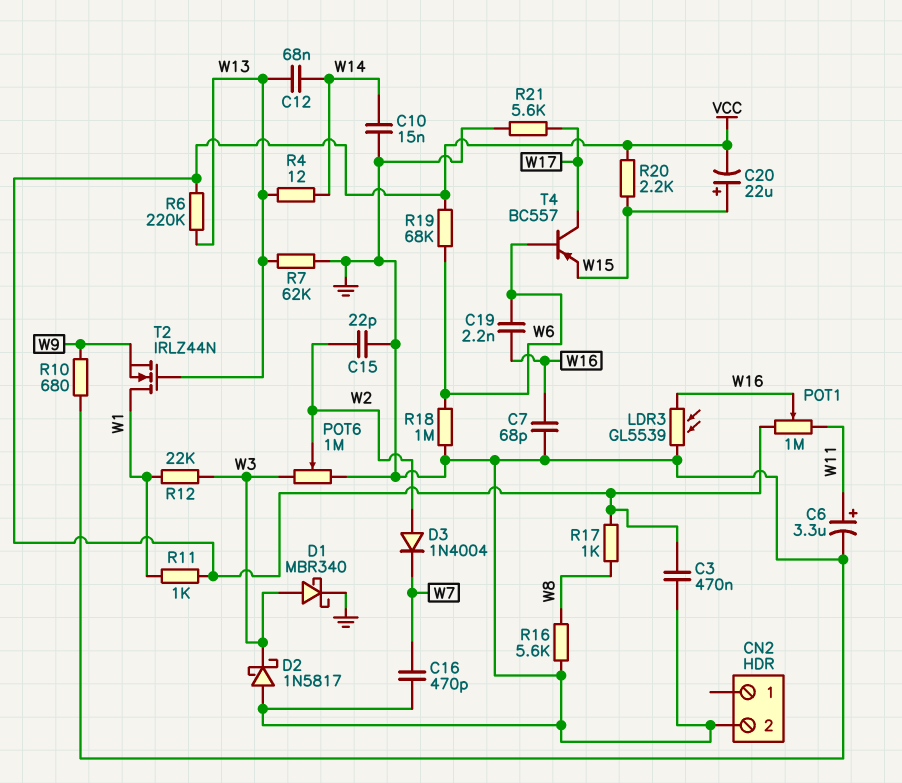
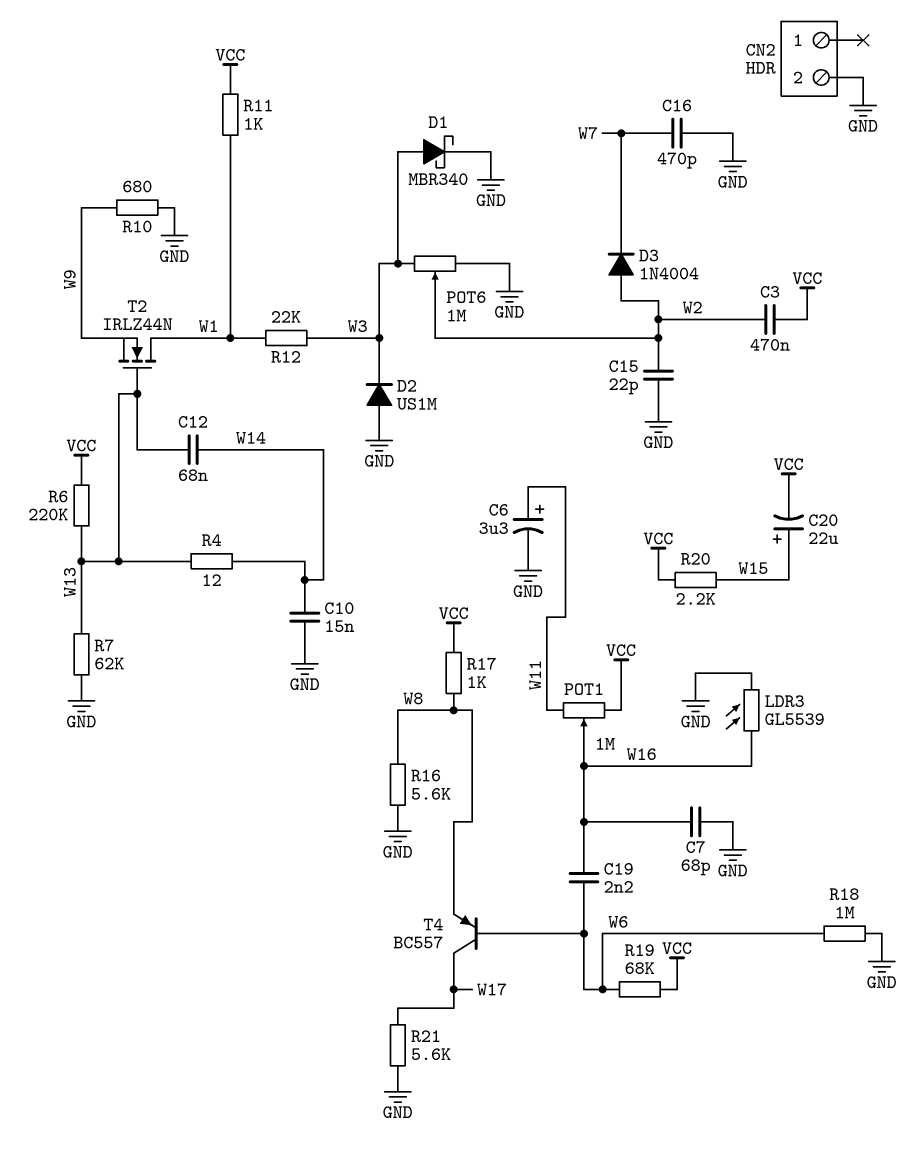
C3: 470nF (GND, VCC) -> 470nF (VCC, W2)
D2: schottky 1N5817 (A GND, K W3) -> diode US1M (A GND, K W3)
T4: PNP BC557 (B W6, C W17, E W15) -> PNP BC557 (B W6, C W17, E W8)

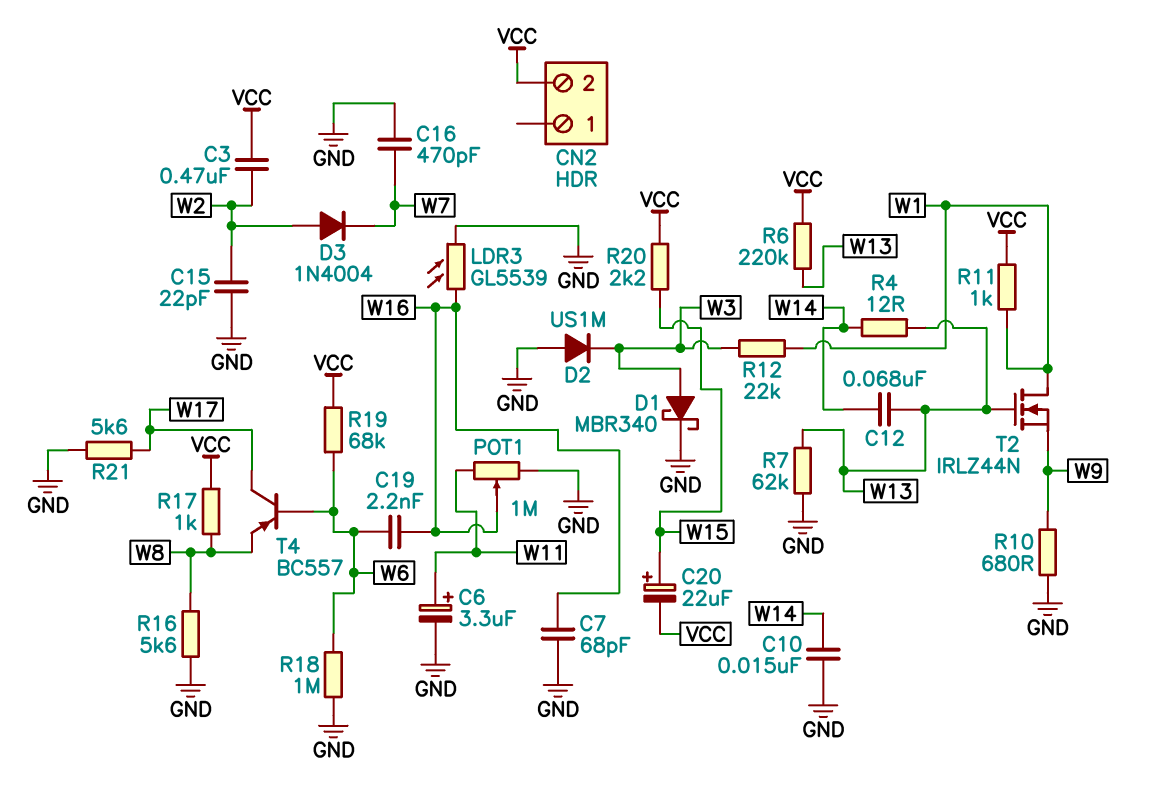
CN2 pin 2: GND -> VCC
POT1: 1M (VCC, W11, wiper W16) -> 1M (GND, W11, wiper W16)
POT6: 1M (GND, W3, wiper W2) -> none

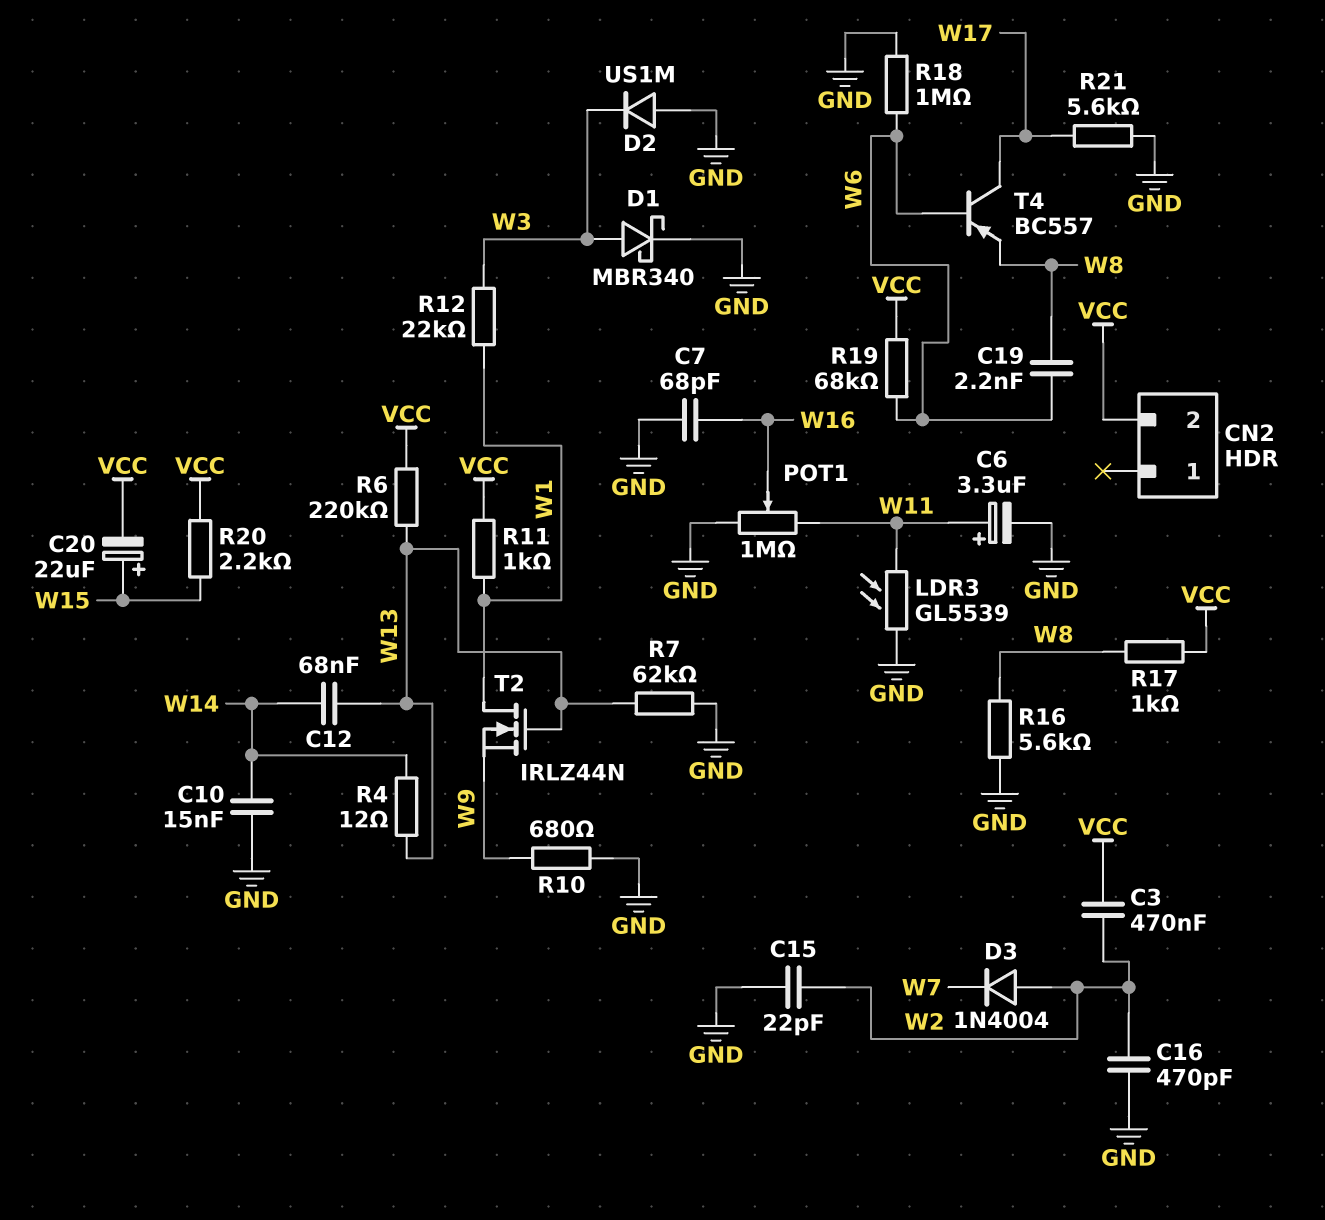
C16: 470pF (GND, W7) -> 470pF (GND, W2)
C19: 2.2nF (W6, W16) -> 2.2nF (W6, W8)
LDR3: GL5539 (GND, W16) -> GL5539 (GND, W11)

